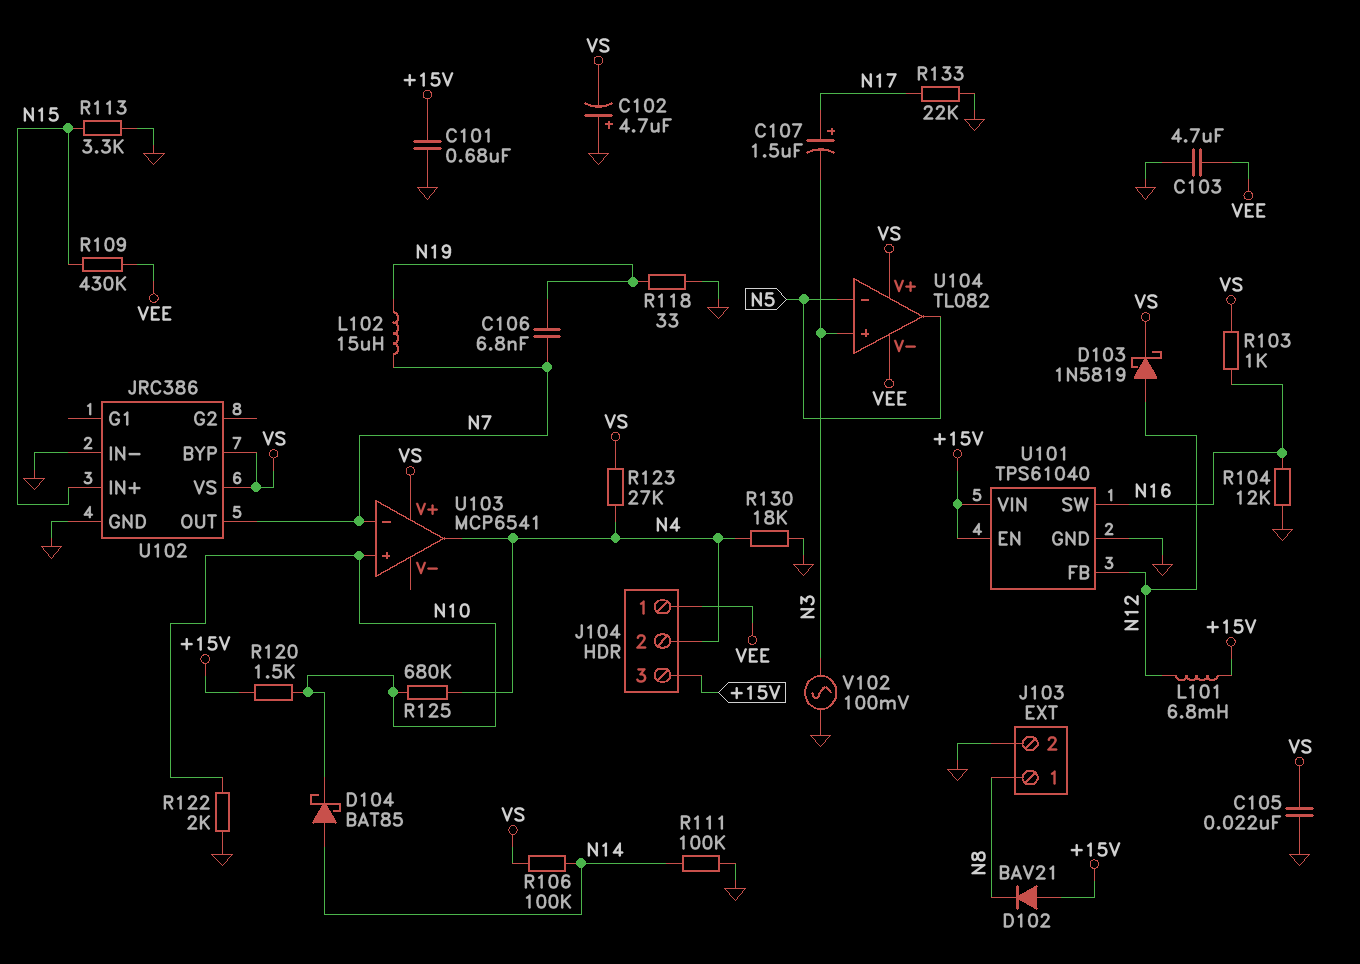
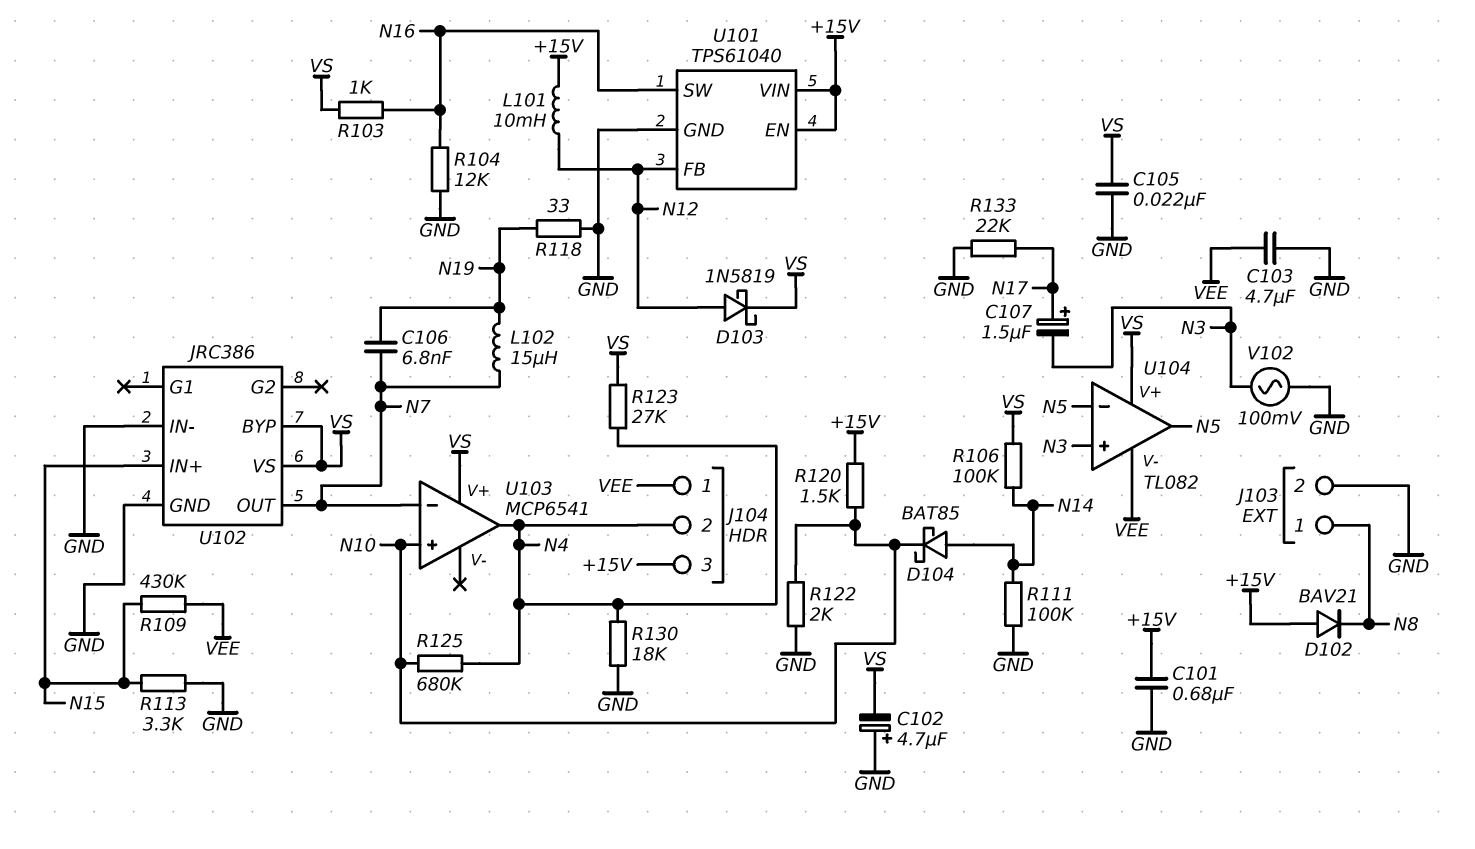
L101: 6.8mH (+15V, N12) -> 10mH (+15V, N12)

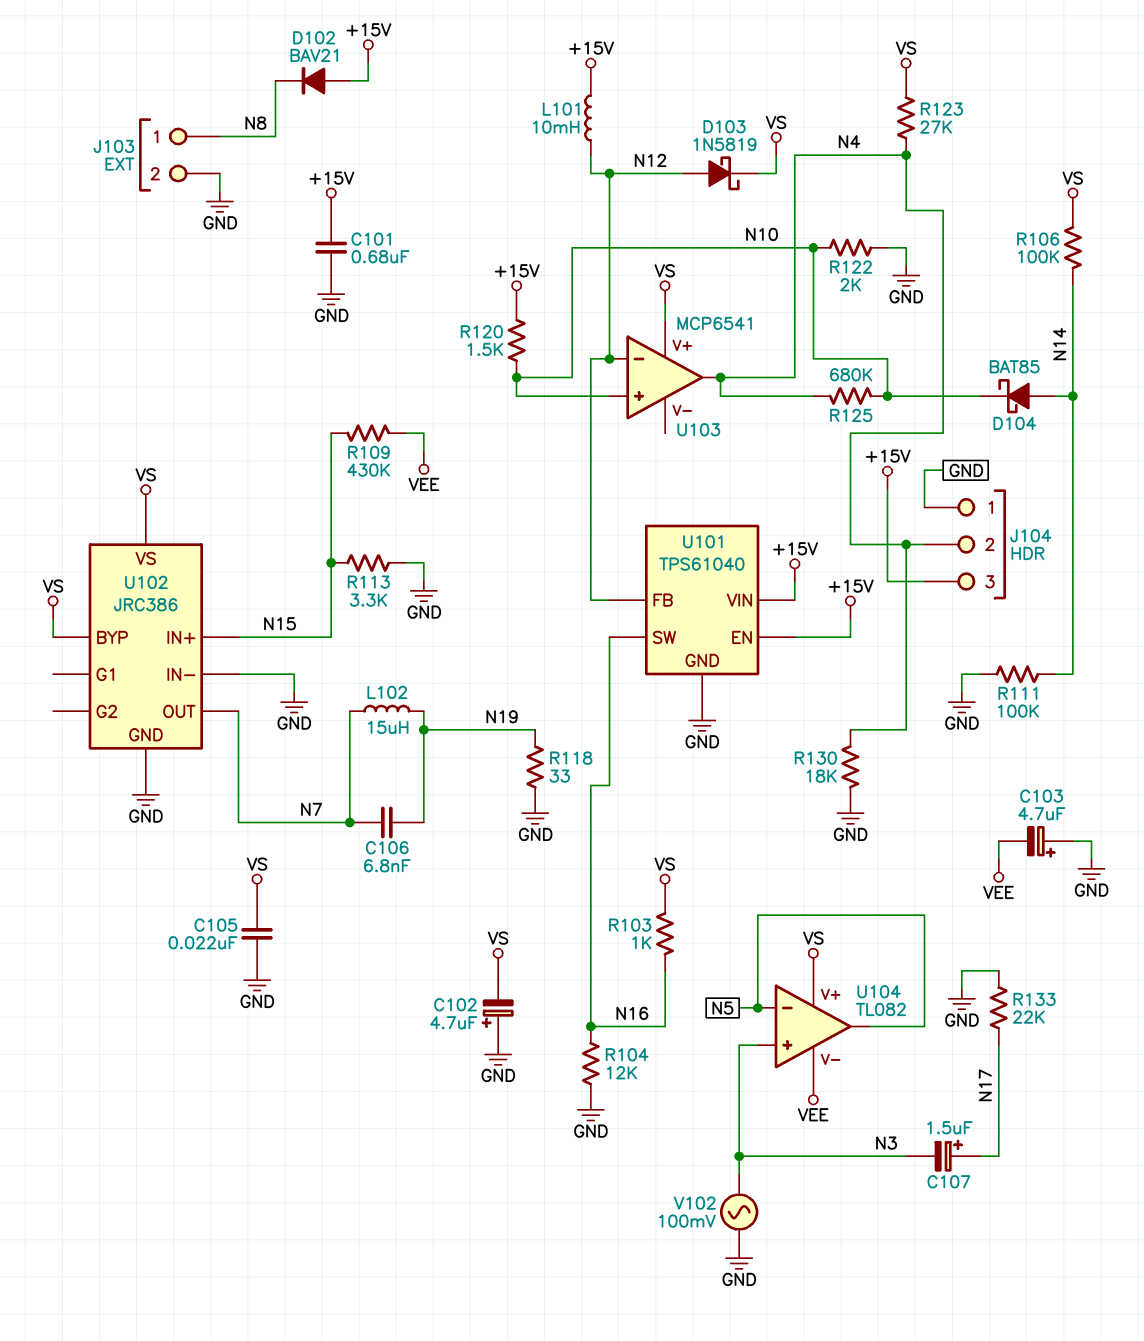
C103: 4.7uF (GND, VEE) -> 4.7uF (plus GND, minus VEE)
J104 pin 1: VEE -> GND
U103 pin in-: N7 -> N12

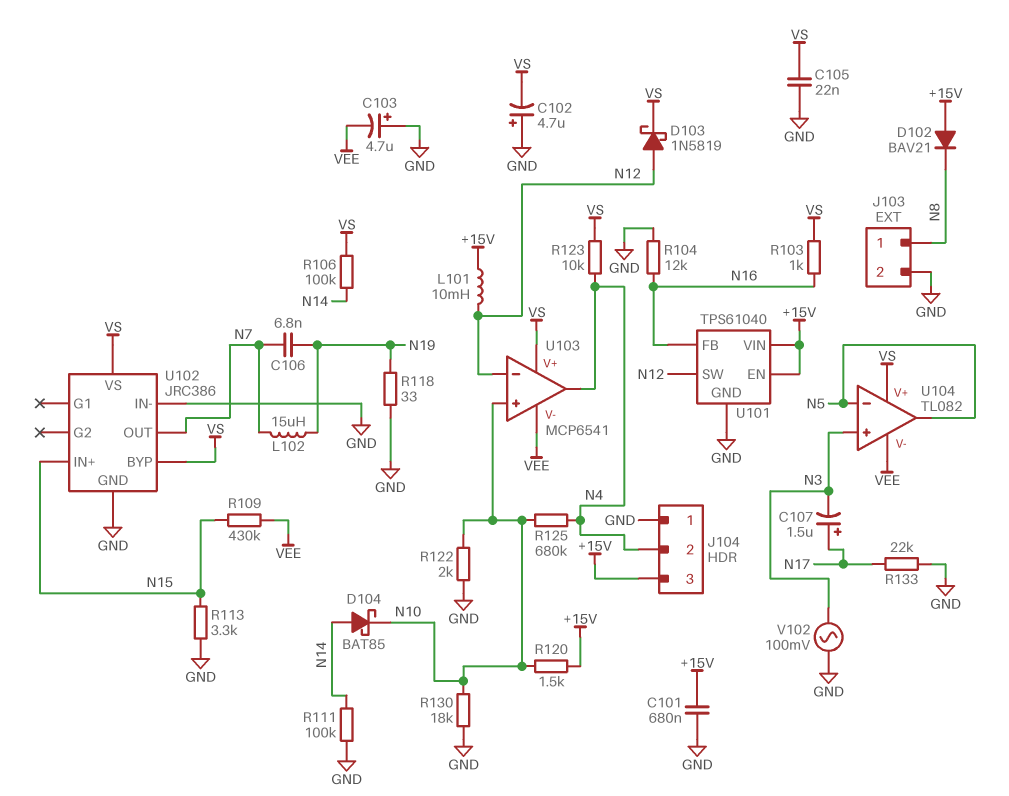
R123: 27k (N4, VS) -> 10k (N4, VS)
R130: 18k (GND, N4) -> 18k (GND, N10)
U101 pin FB: N12 -> N16
U101 pin SW: N16 -> N12
U103 pin V-: none -> VEE

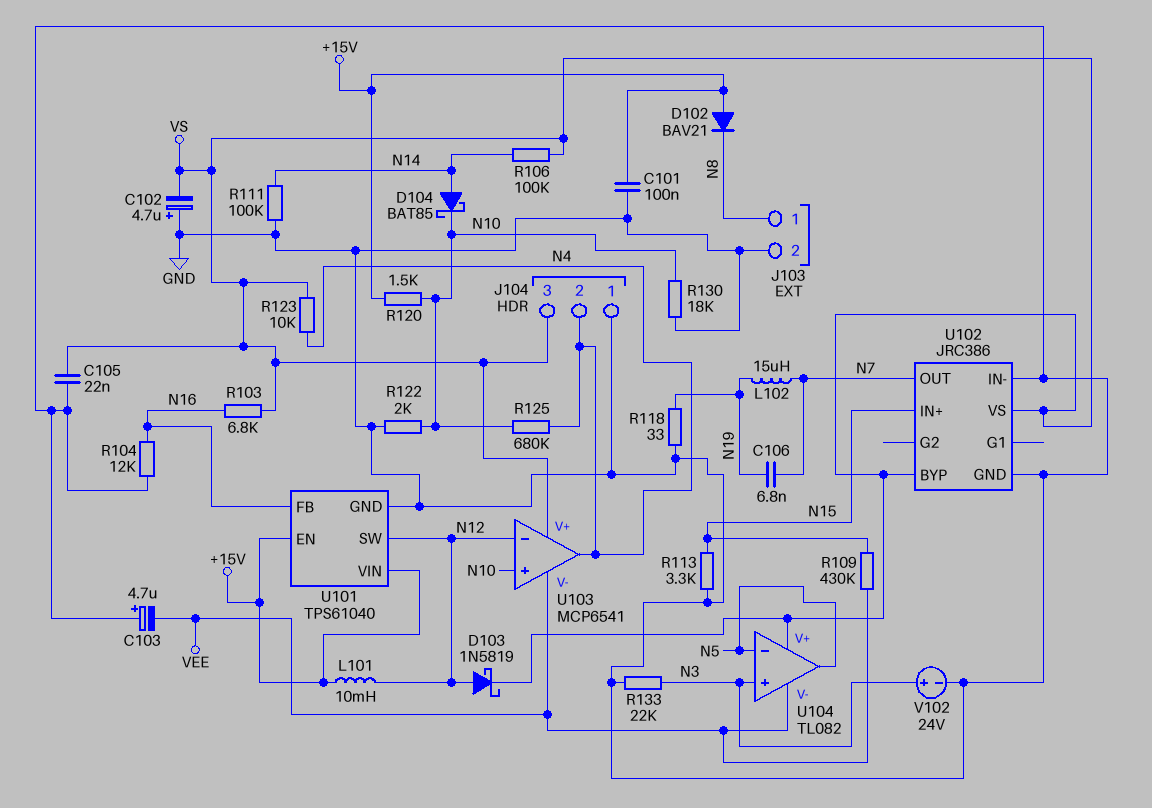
C101: 680nF (+15V, GND) -> 100nF (+15V, GND)
C107: 1.5uF (plus N17, minus N3) -> none
J104 pin 3: +15V -> VS
R103: 1k (N16, VS) -> 6.8k (N16, VS)
R133: 22k (GND, N17) -> 22k (GND, N3)
V102: AC 100mV (GND, N3) -> 24V (plus N3, minus GND)

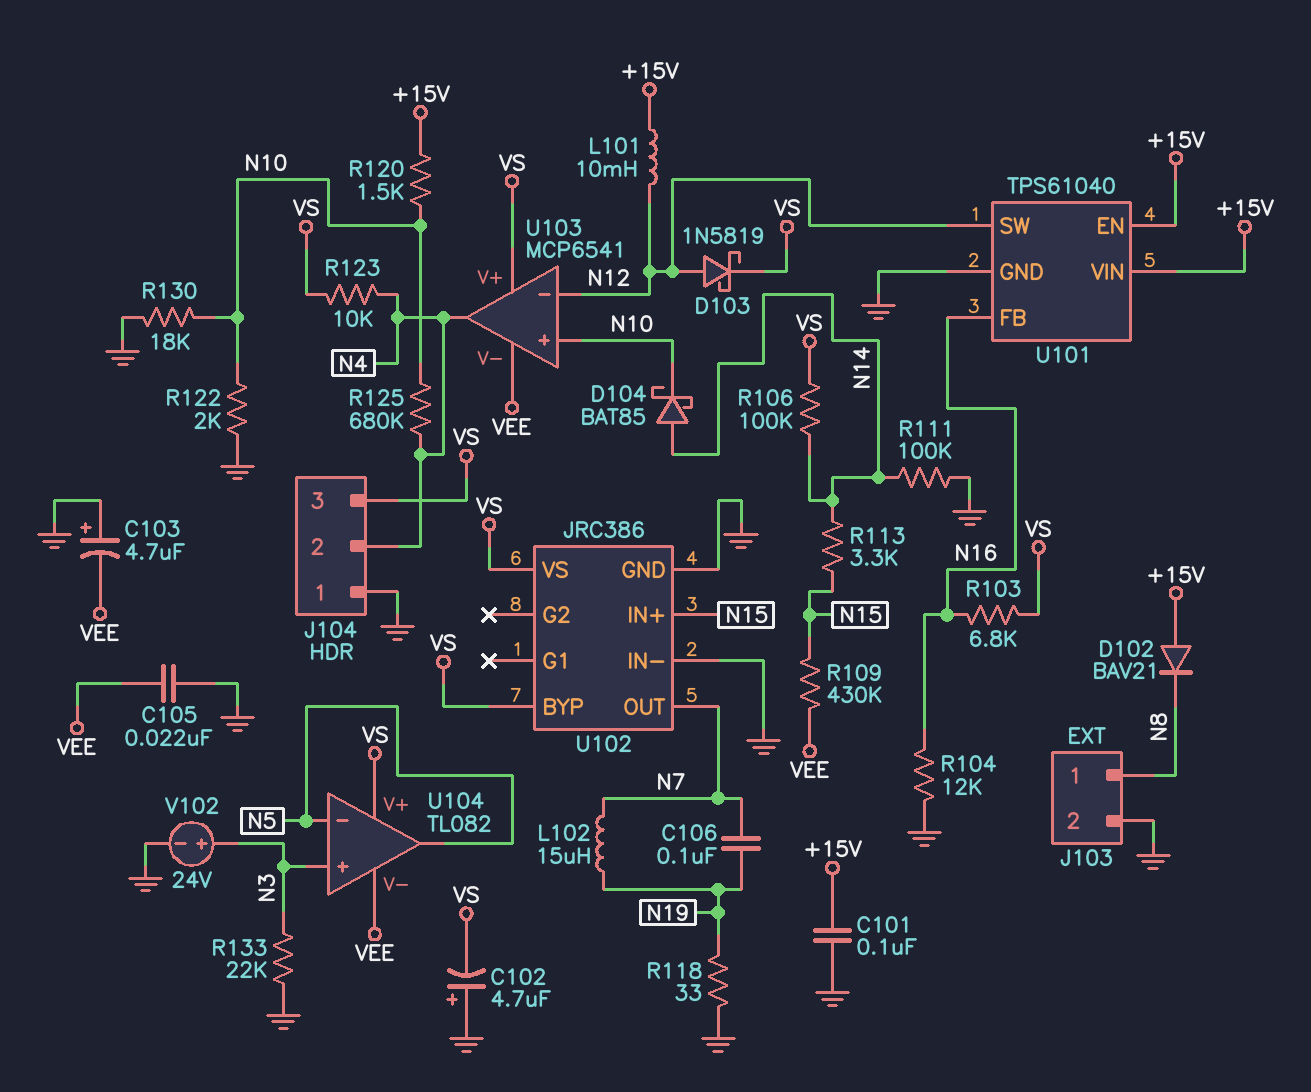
C105: 22nF (GND, VS) -> 22nF (GND, VEE)
C106: 6.8nF (N7, N19) -> 100nF (N7, N19)
R113: 3.3k (GND, N15) -> 3.3k (N14, N15)

